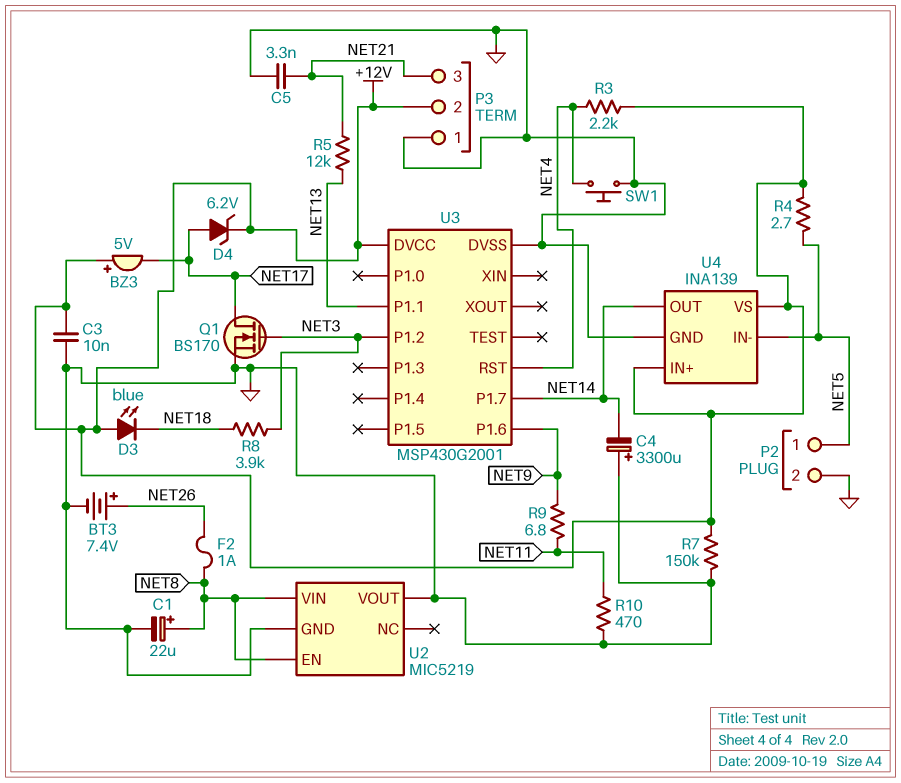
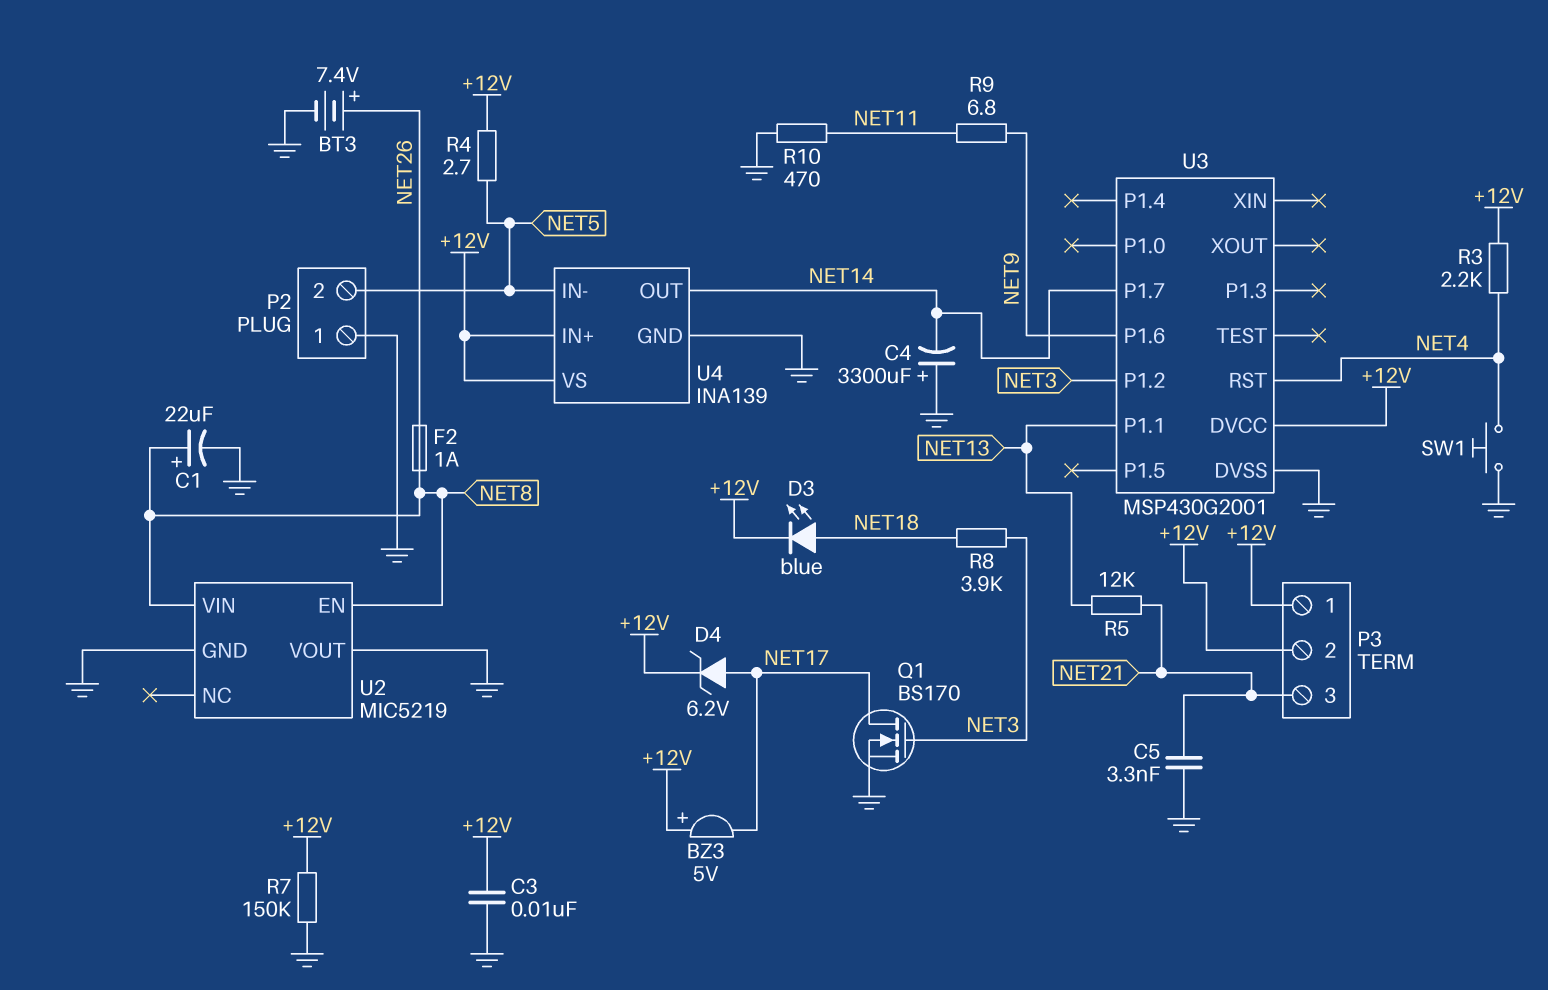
D3: LED blue (A +12V, K NET18) -> LED blue (A NET18, K +12V)
P2 pin 1: NET5 -> GND
P2 pin 2: GND -> NET5
P3 pin 1: GND -> +12V

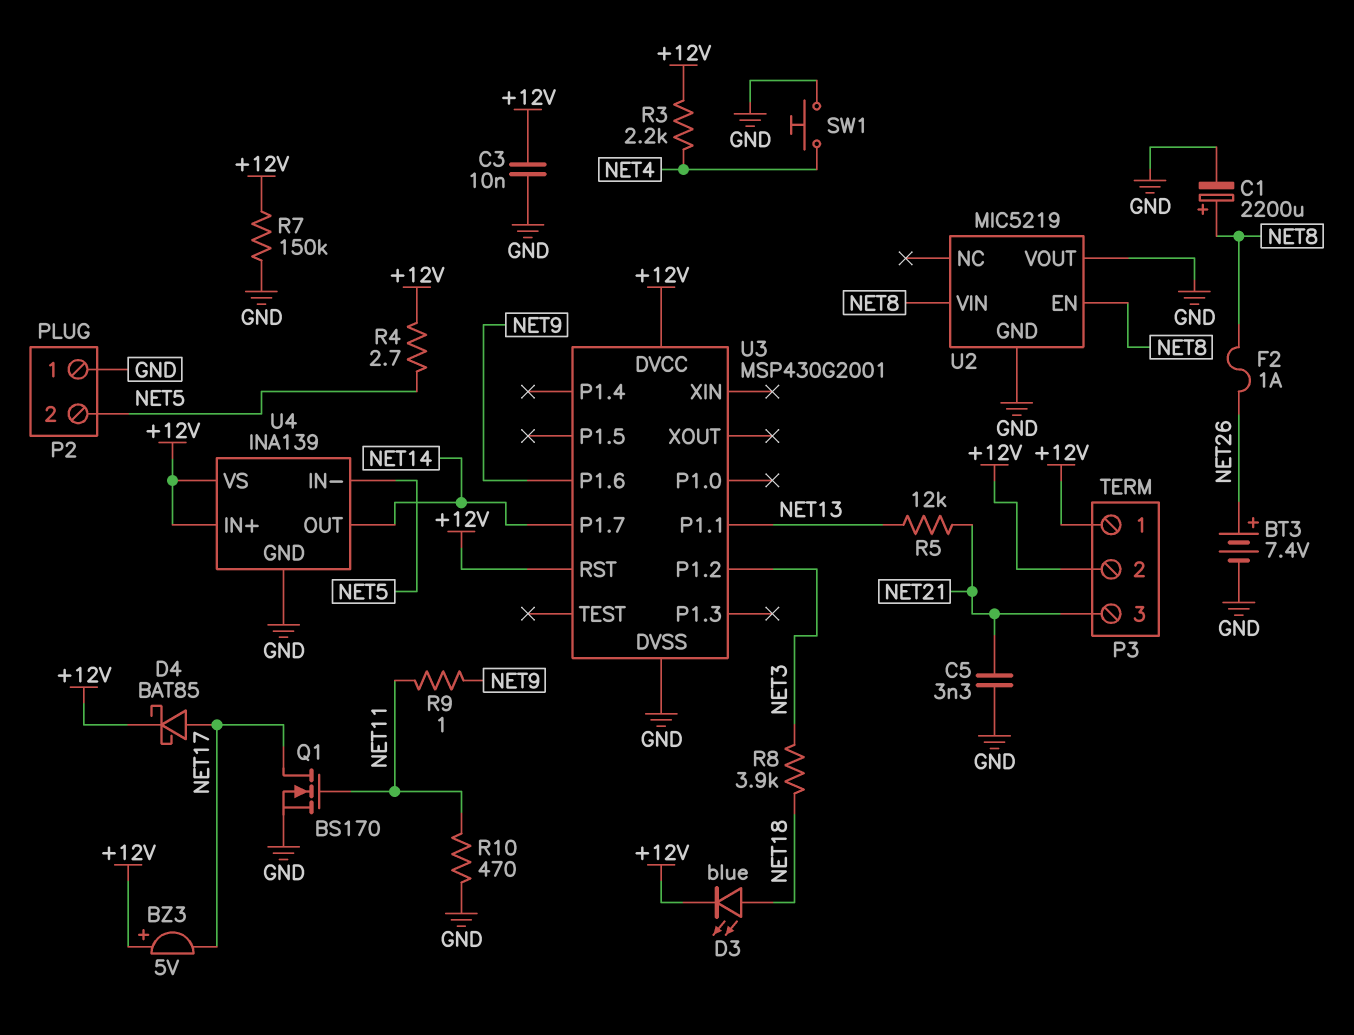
C1: 22uF (plus NET8, minus GND) -> 2200uF (plus NET8, minus GND)
C4: 3300uF (plus GND, minus NET14) -> none
D4: zener 6.2V (A NET17, K +12V) -> schottky BAT85 (A NET17, K +12V)
Q1: NMOS BS170 (G NET3, D NET17, S GND) -> NMOS BS170 (G NET11, D NET17, S GND)
R9: 6.8 (NET9, NET11) -> 1 (NET9, NET11)
U3 pin RST: NET4 -> +12V

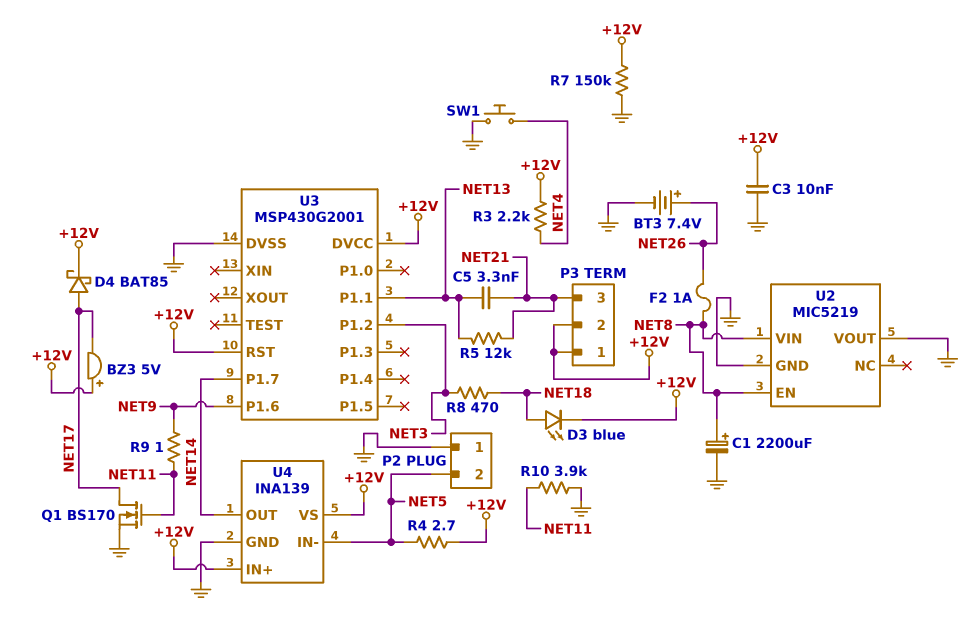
C5: 3.3nF (GND, NET21) -> 3.3nF (NET13, NET21)
R8: 3.9k (NET3, NET18) -> 470 (NET3, NET18)
R10: 470 (GND, NET11) -> 3.9k (GND, NET11)

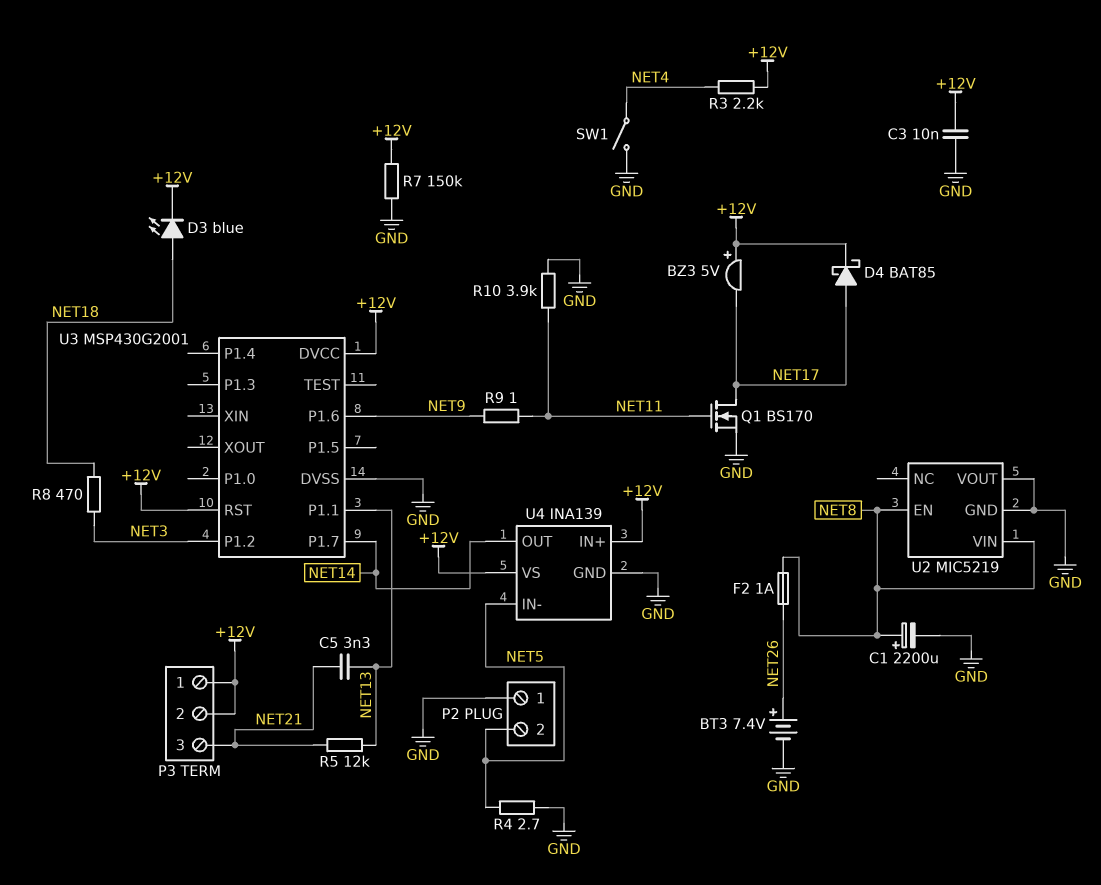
R4: 2.7 (+12V, NET5) -> 2.7 (GND, NET5)
SW1: button (GND, NET4) -> switch (GND, NET4)

